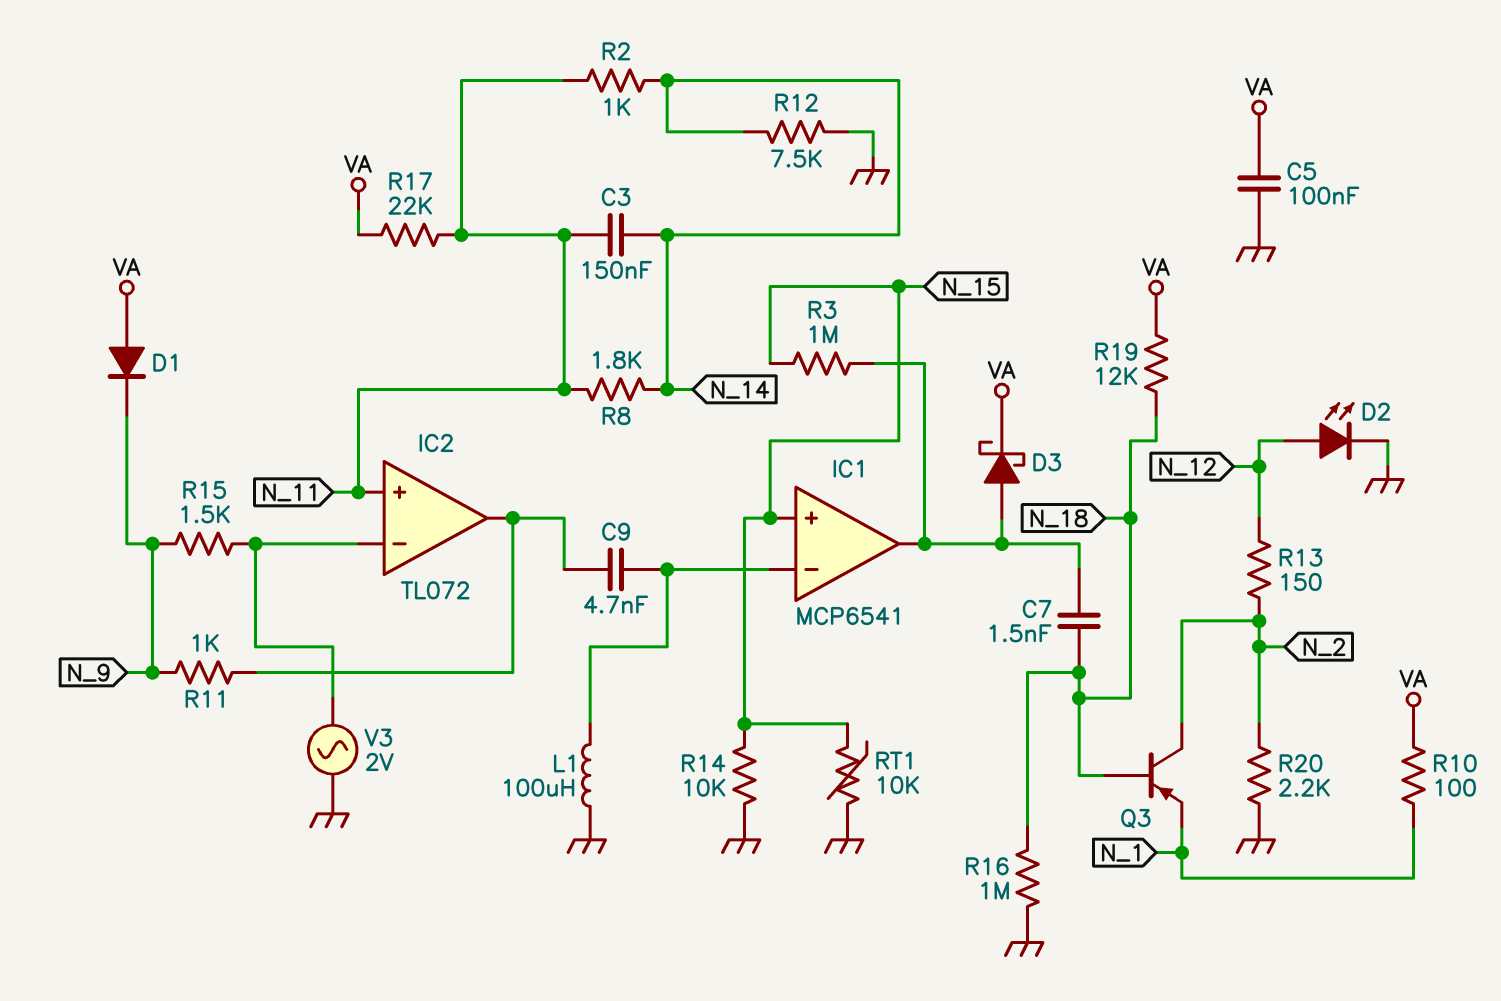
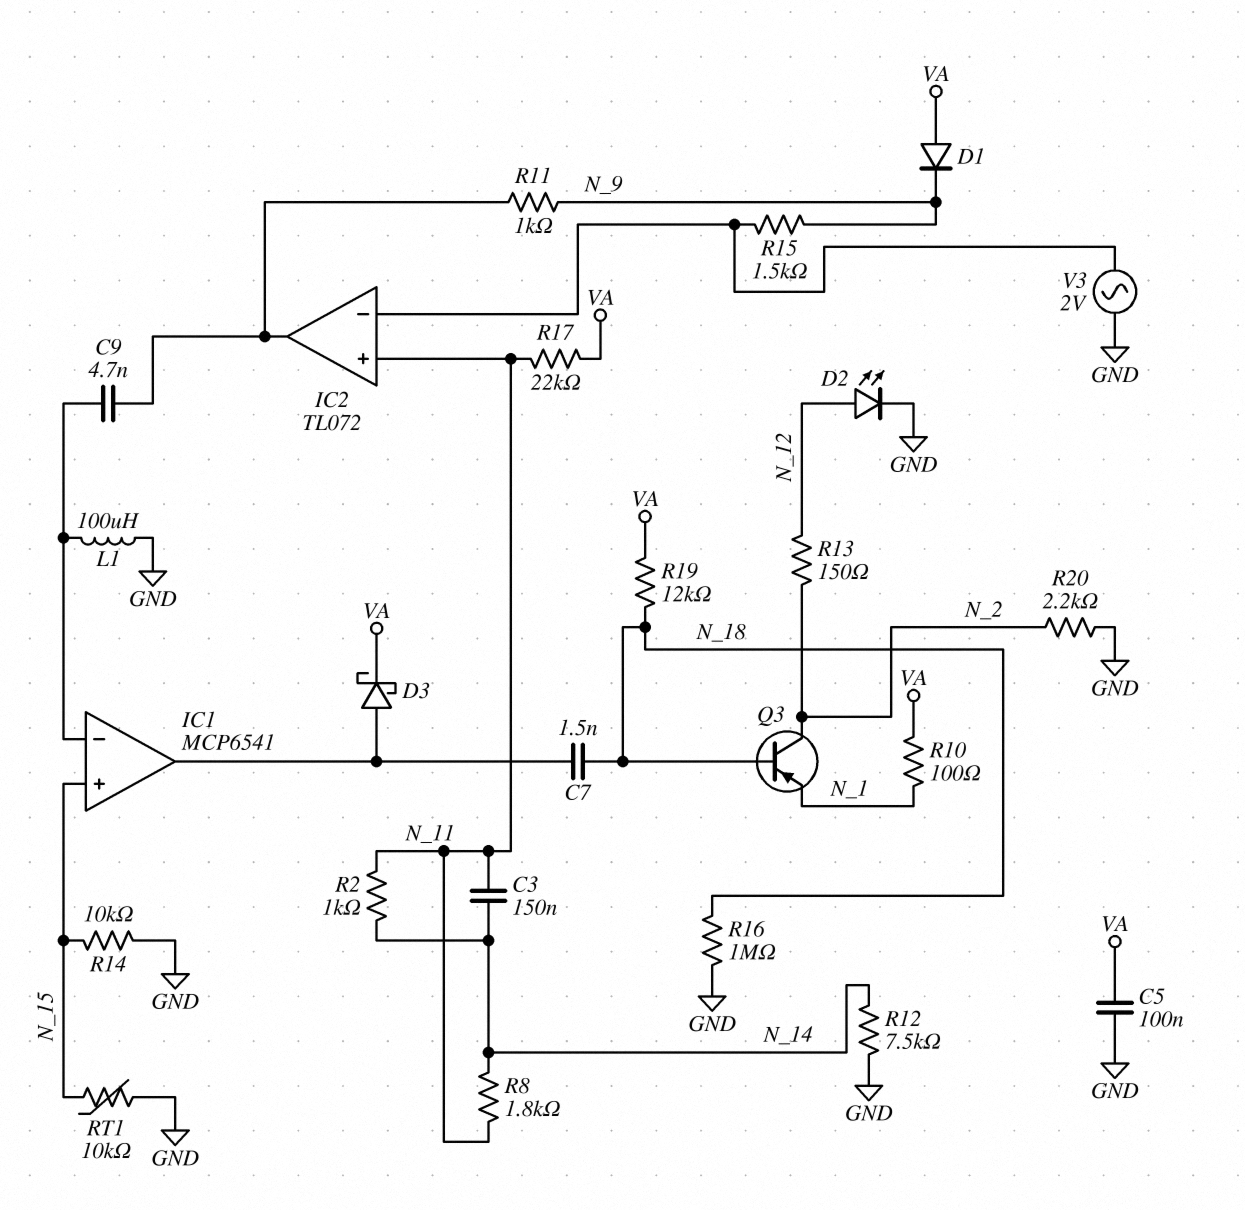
R3: 1M (IC1/out, N_15) -> none

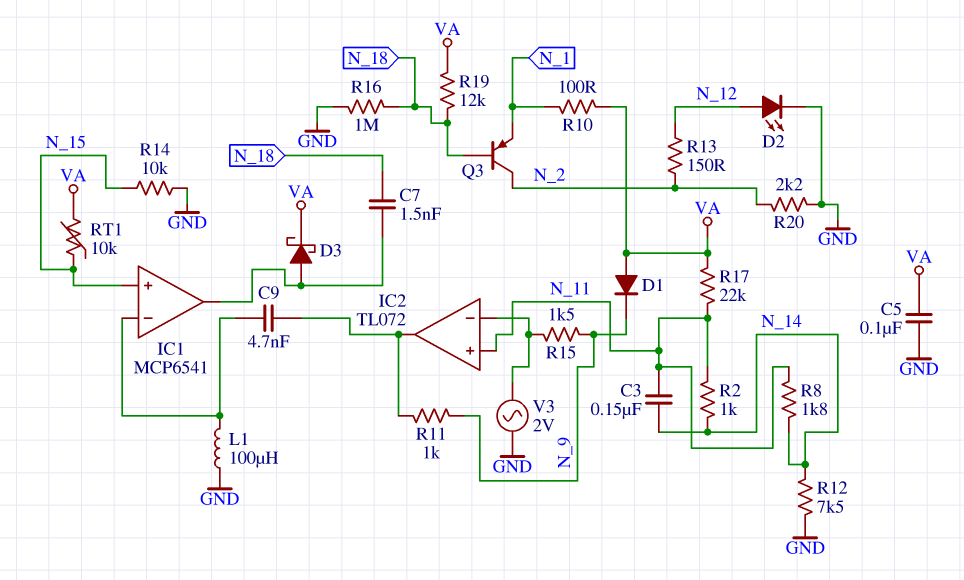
RT1: 10k (GND, N_15) -> 10k (N_15, VA)

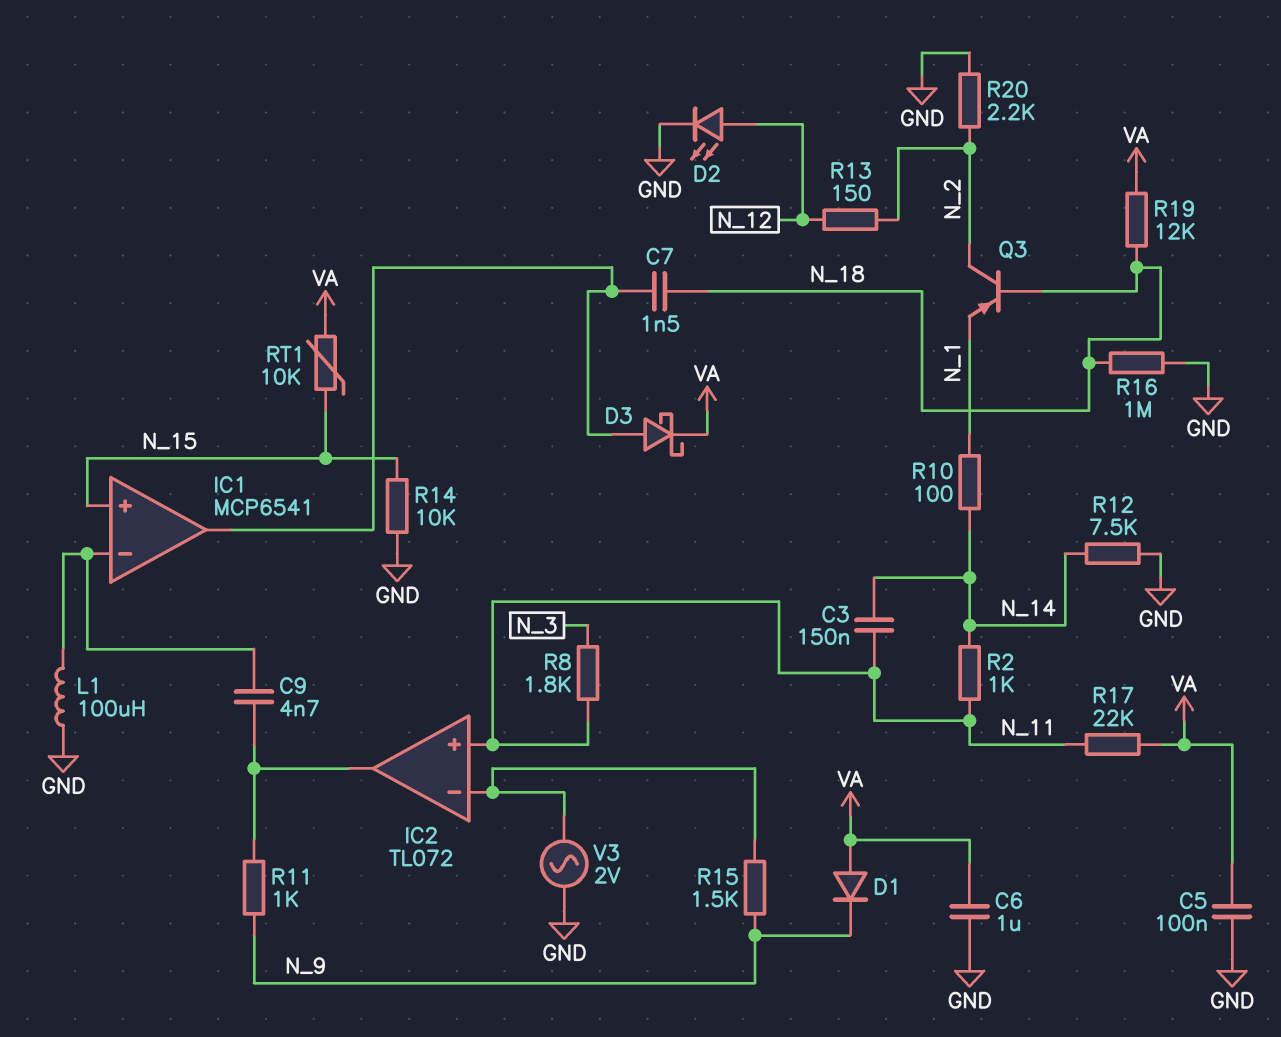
C6: none -> 1uF (GND, VA)
R8: 1.8k (N_11, N_14) -> 1.8k (N_3, N_11)
R10: 100 (N_1, VA) -> 100 (N_1, N_14)

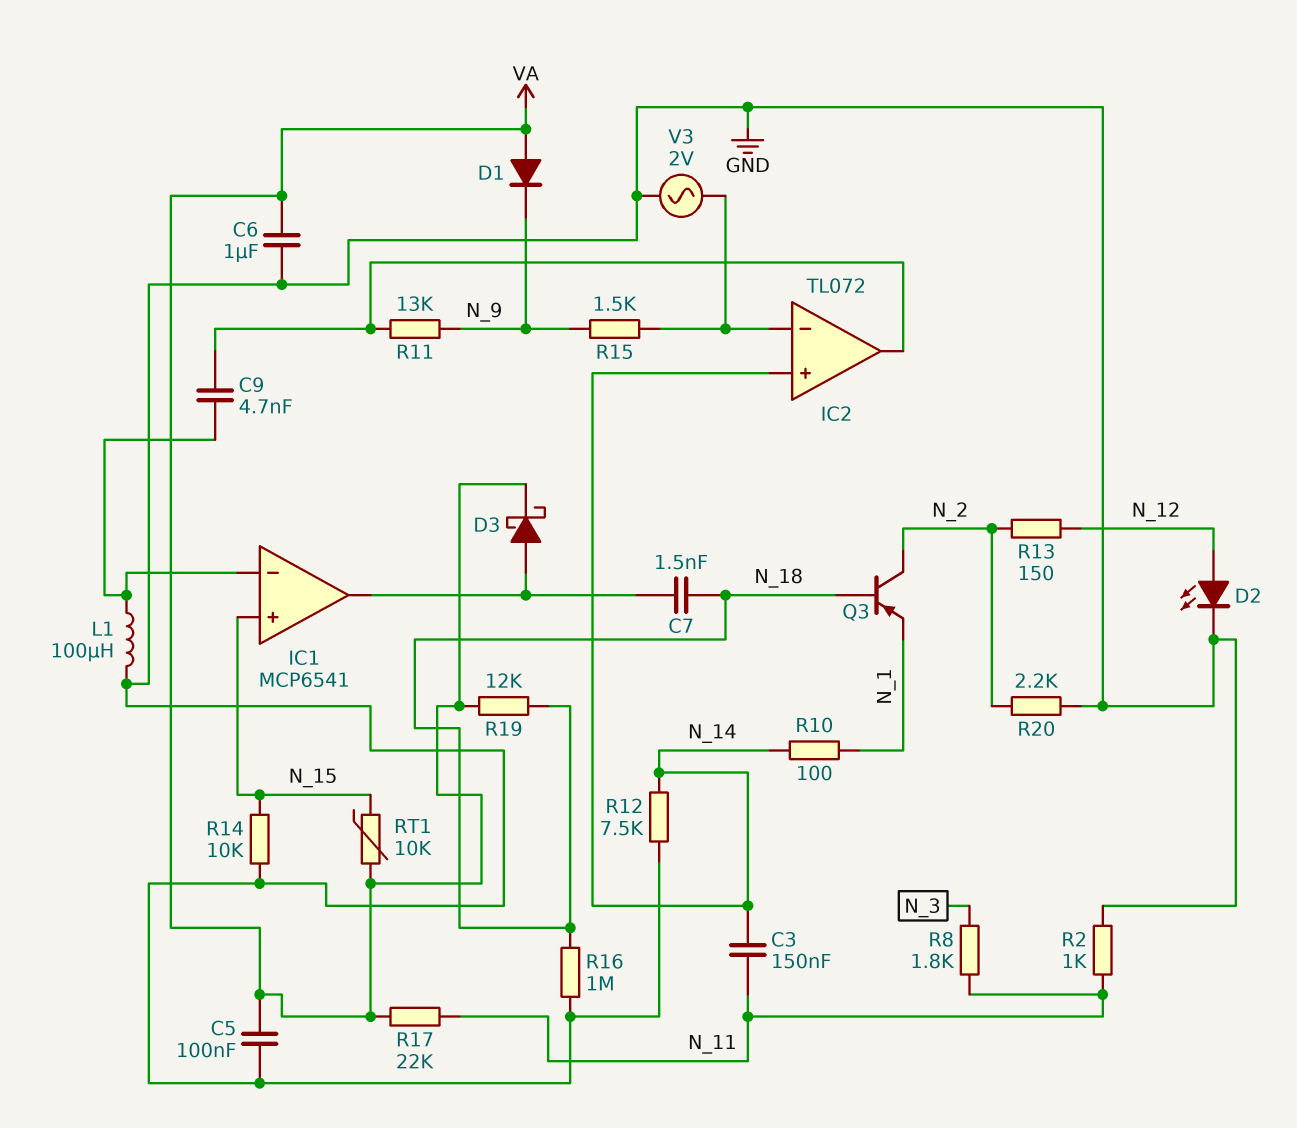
IC2 pin in+: N_11 -> N_14
R2: 1k (N_11, N_14) -> 1k (GND, N_11)
R11: 1k (IC2/out, N_9) -> 13k (IC2/out, N_9)

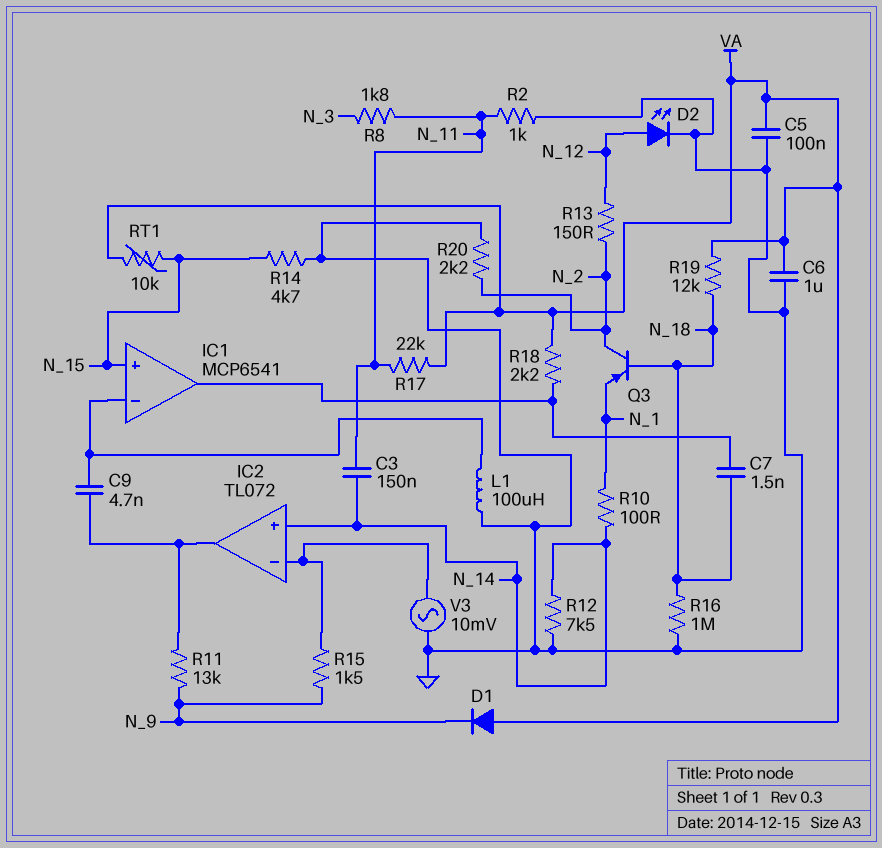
D3: schottky (A IC1/out, K VA) -> none
R14: 10k (GND, N_15) -> 4.7k (GND, N_15)
R18: none -> 2.2k (IC1/out, VA)
V3: AC 2V (GND, IC2/in-) -> AC 10mV (GND, IC2/in-)

